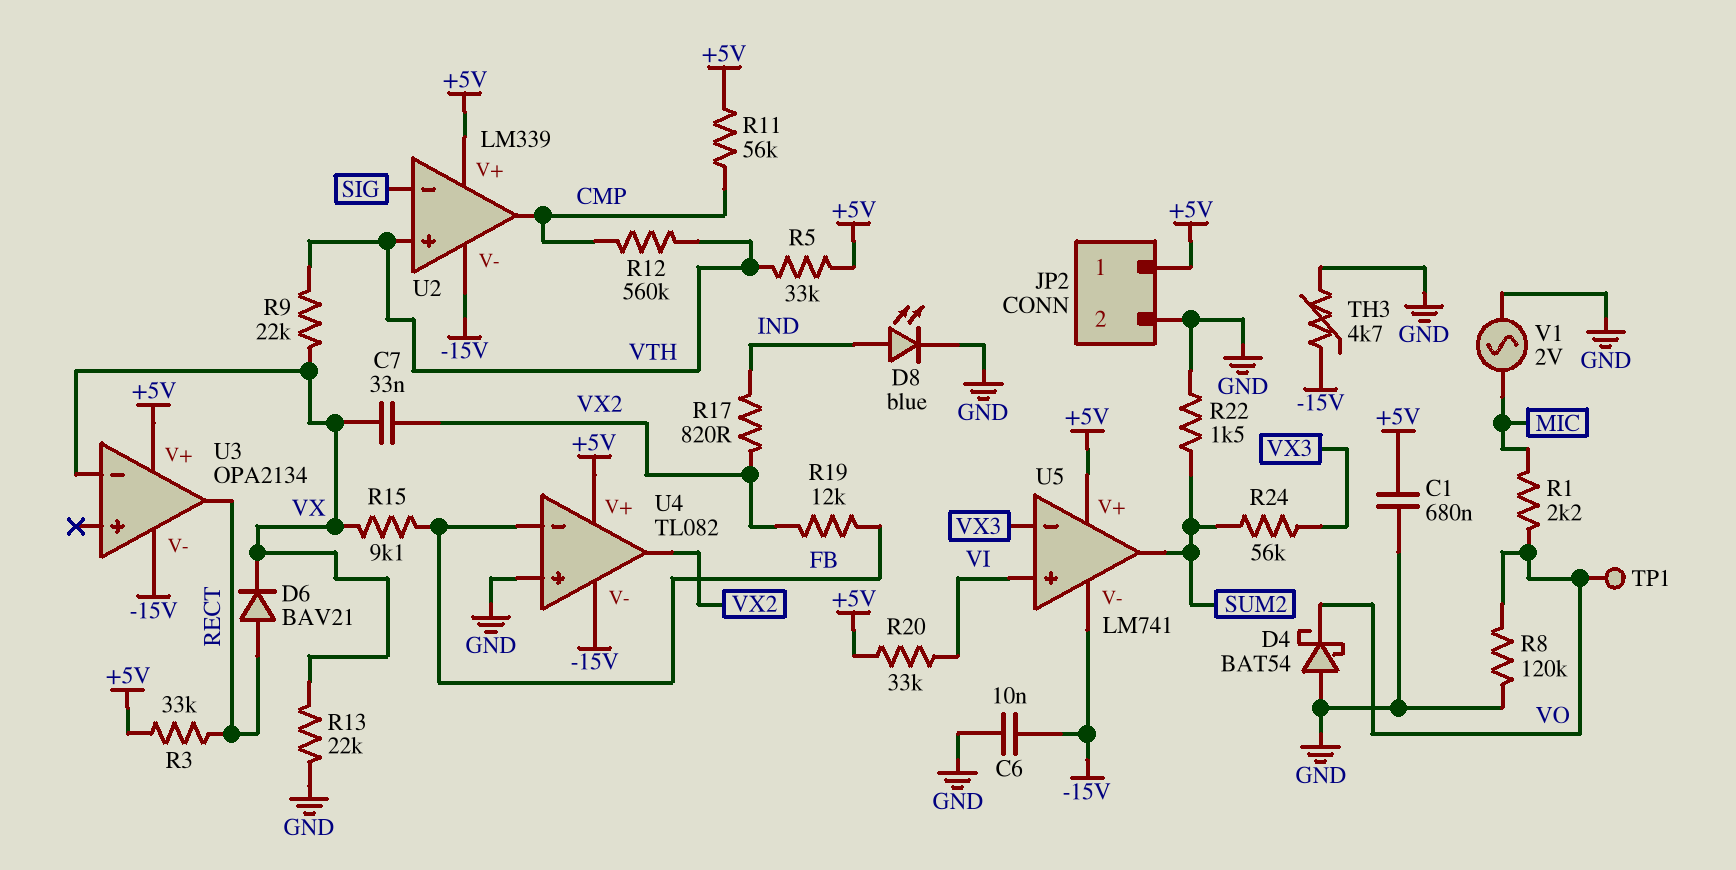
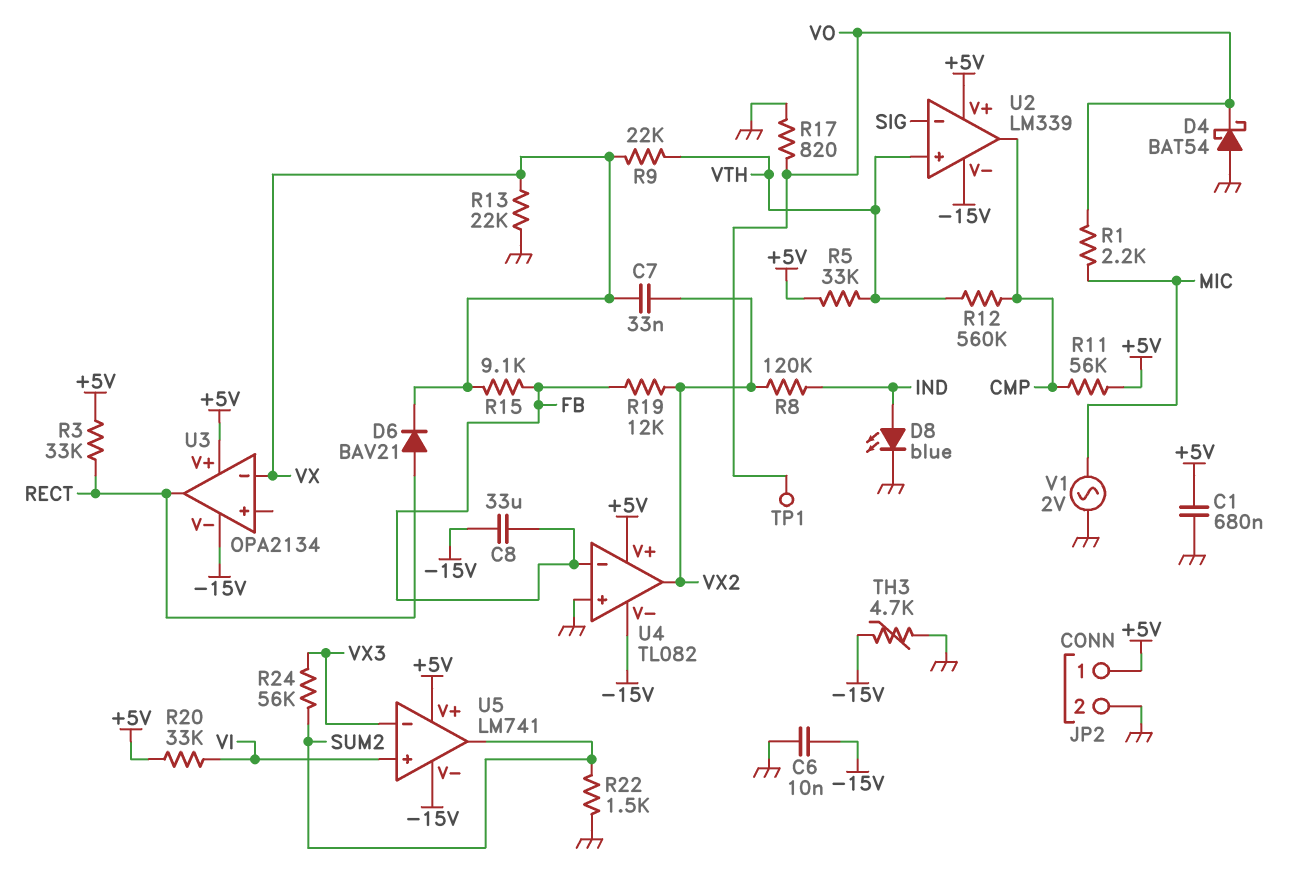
C8: none -> 33uF (-15V, FB)
R8: 120k (GND, VO) -> 120k (IND, VX2)
R17: 820 (IND, VX2) -> 820 (GND, VO)

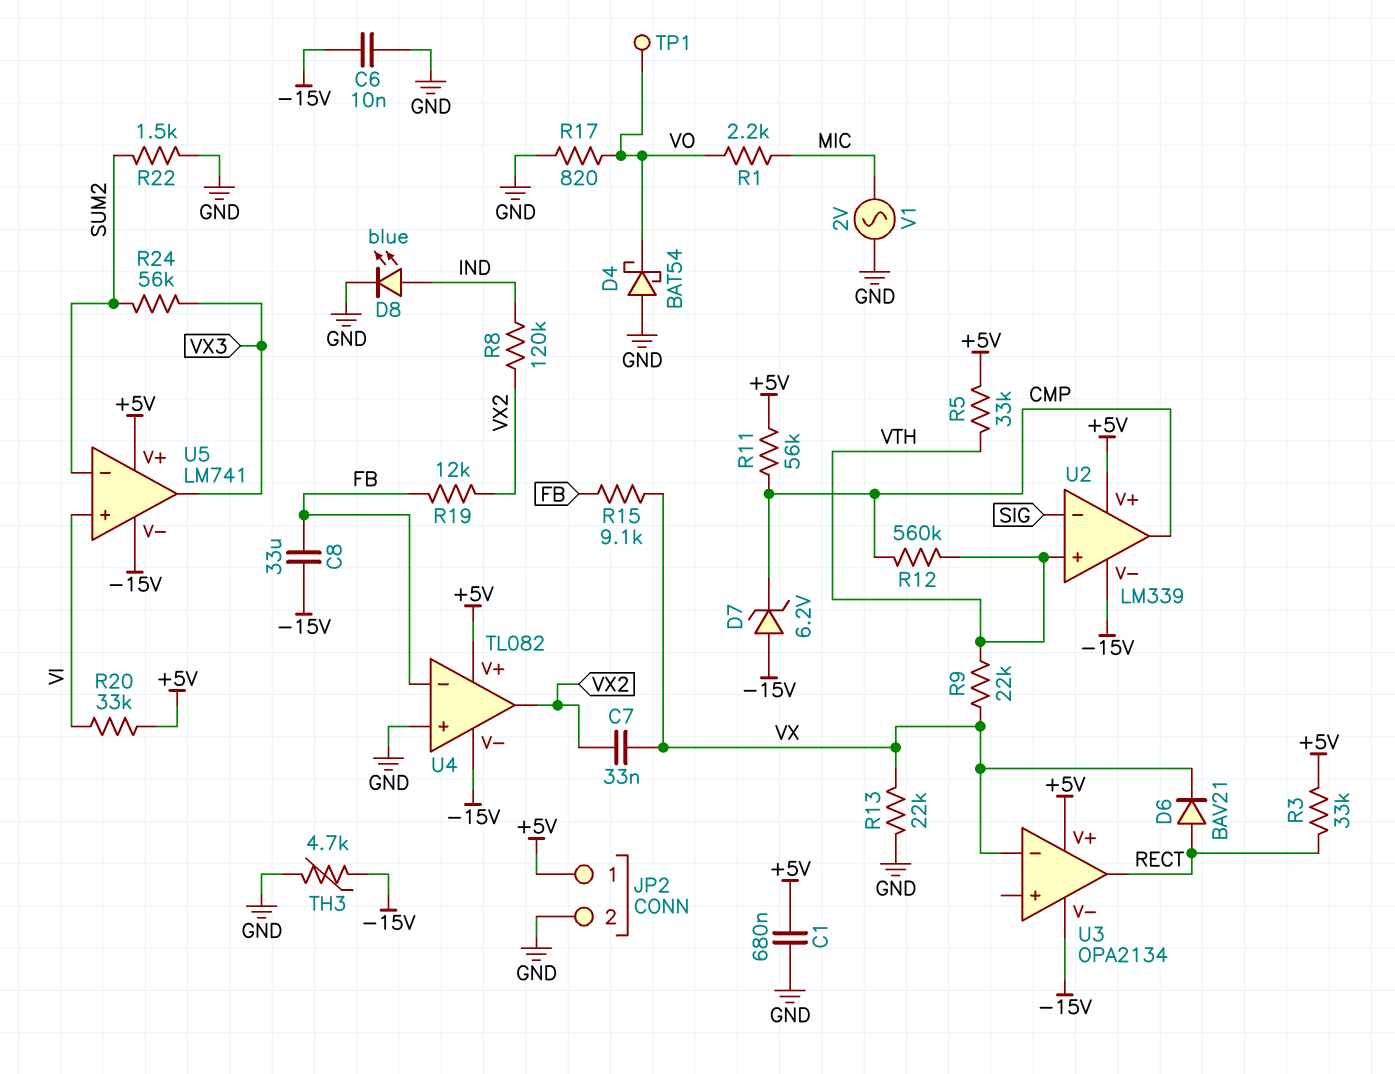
D7: none -> zener 6.2V (A -15V, K CMP)
U5 pin in-: VX3 -> SUM2
U5 pin out: SUM2 -> VX3

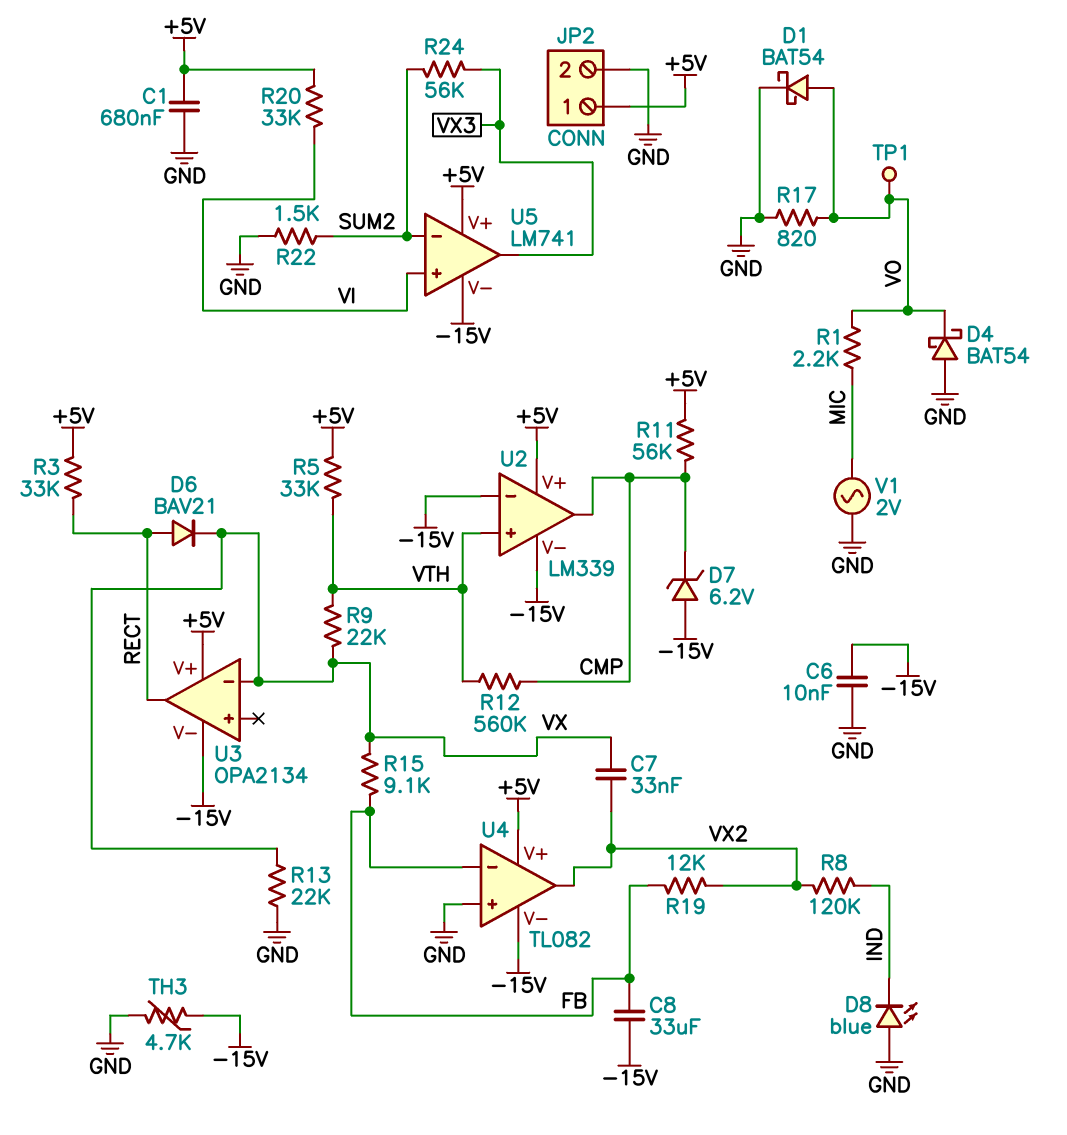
D1: none -> schottky BAT54 (A VO, K GND)
D8: LED blue (A IND, K GND) -> LED blue (A GND, K IND)
U2 pin in-: SIG -> -15V

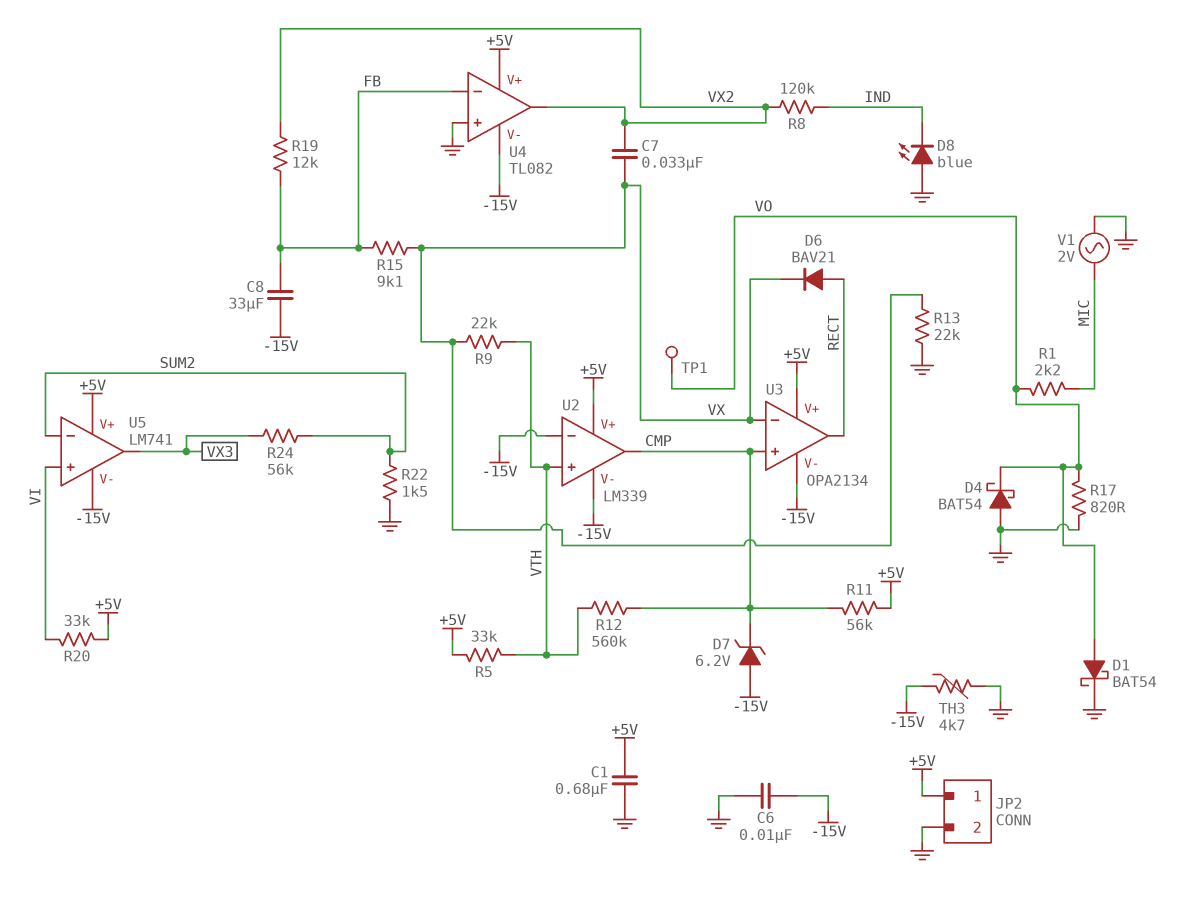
R3: 33k (+5V, RECT) -> none
U3 pin in+: none -> CMP

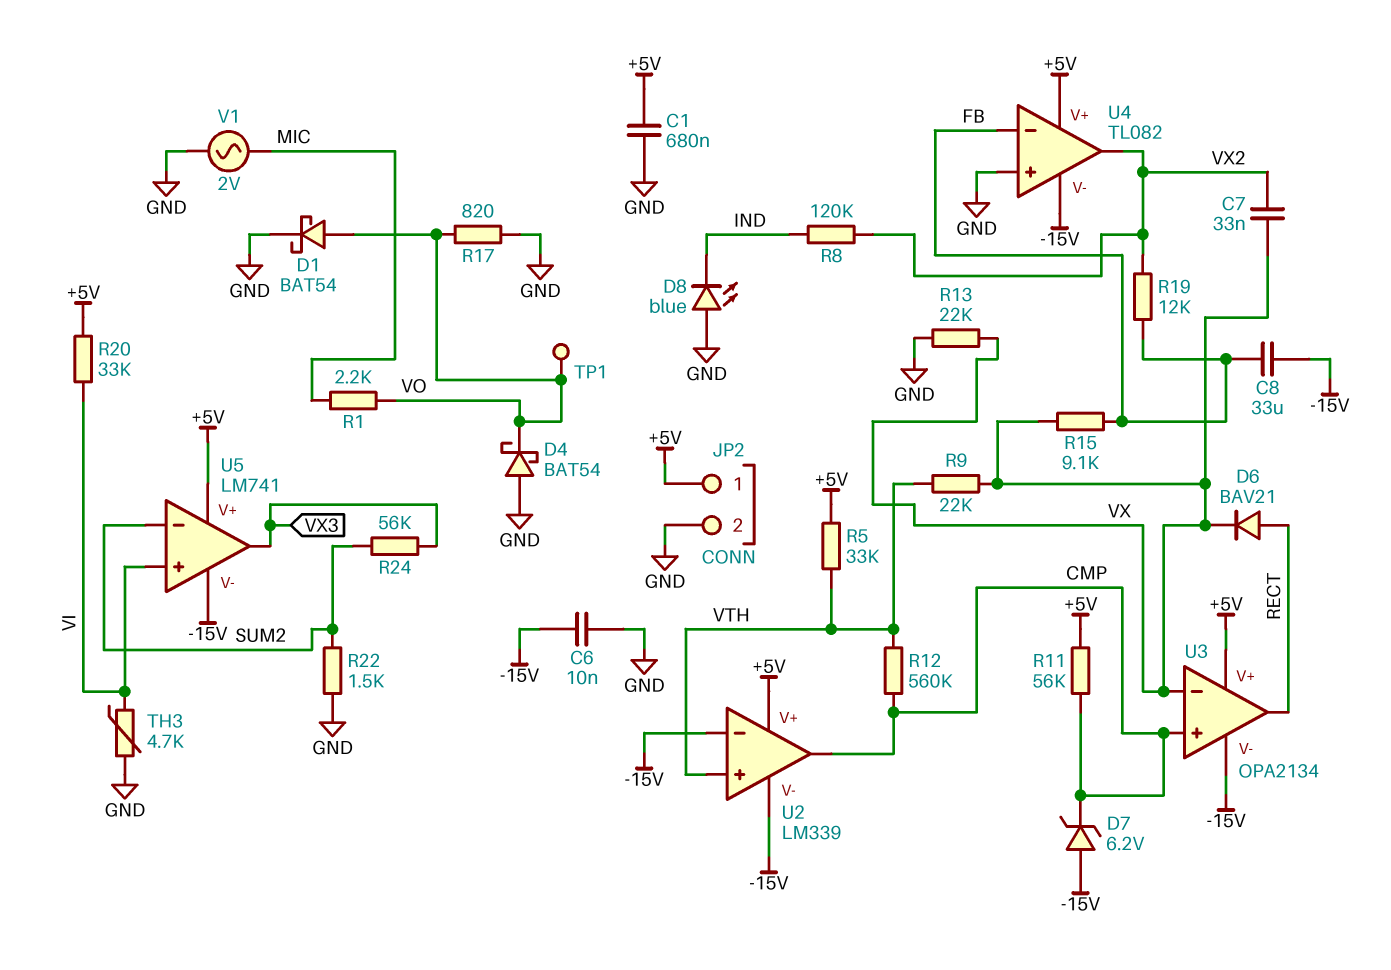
TH3: 4.7k (-15V, GND) -> 4.7k (GND, VI)

